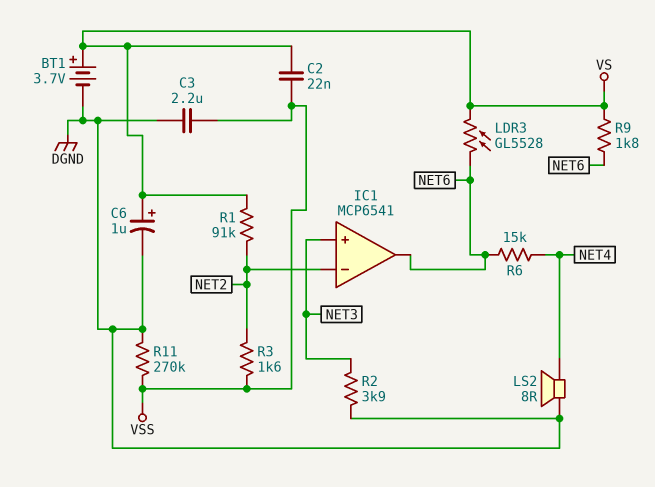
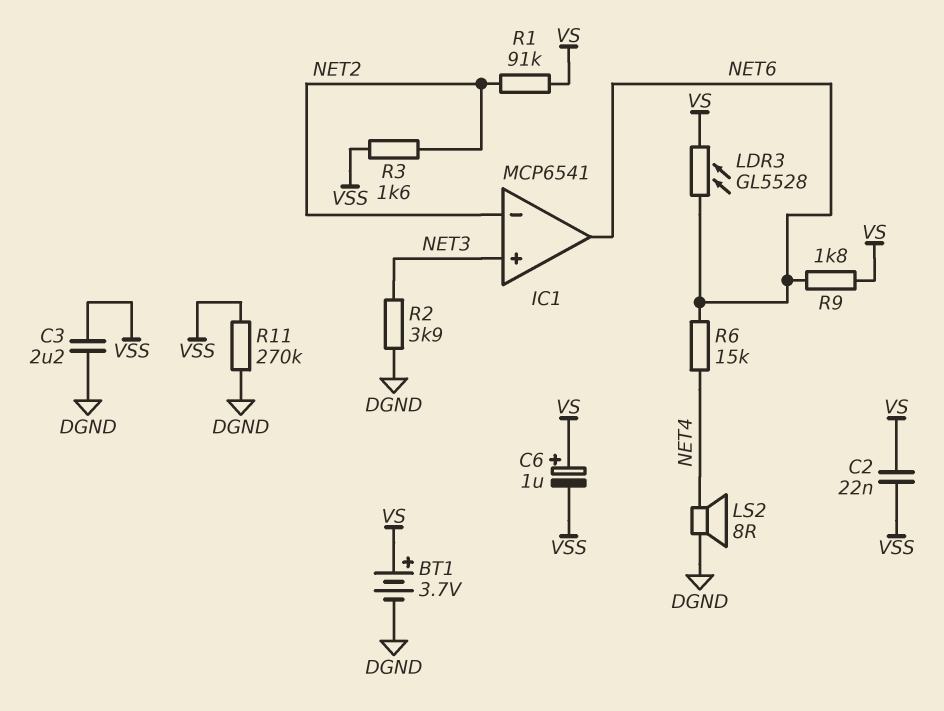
C6: 1uF (plus VS, minus DGND) -> 1uF (plus VS, minus VSS)

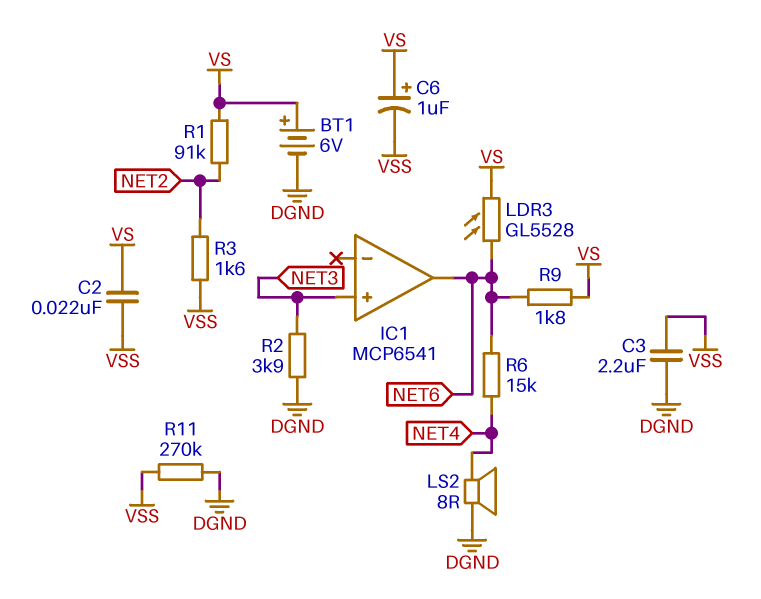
BT1: 3.7V (plus VS, minus DGND) -> 6V (plus VS, minus DGND)
IC1 pin in-: NET2 -> none

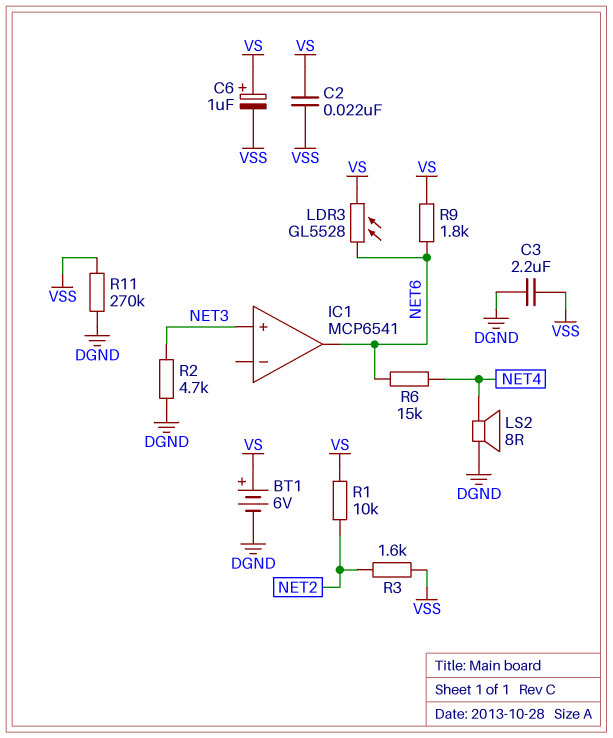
R1: 91k (NET2, VS) -> 10k (NET2, VS)
R2: 3.9k (DGND, NET3) -> 4.7k (DGND, NET3)

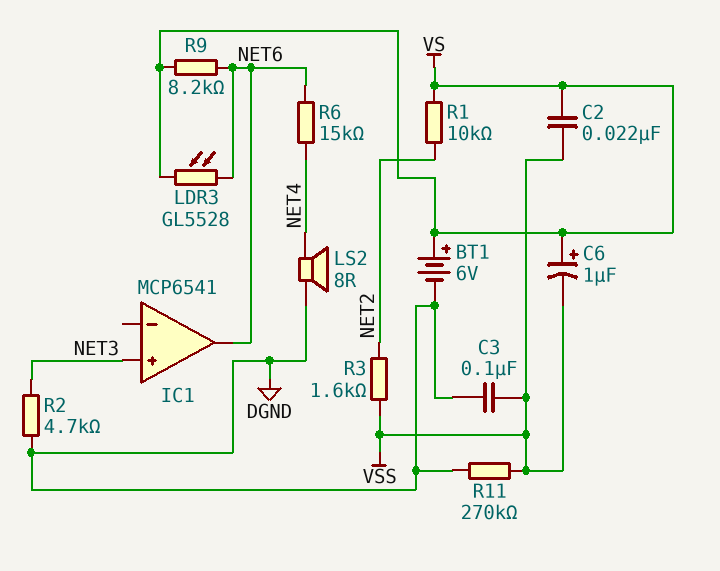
C3: 2.2uF (DGND, VSS) -> 100nF (DGND, VSS)
R9: 1.8k (NET6, VS) -> 8.2k (NET6, VS)

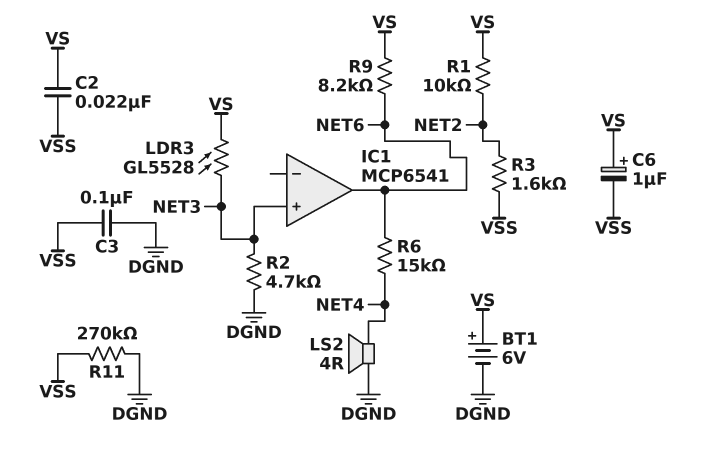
LDR3: GL5528 (NET6, VS) -> GL5528 (NET3, VS)
LS2: speaker 8R (DGND, NET4) -> speaker 4R (DGND, NET4)

